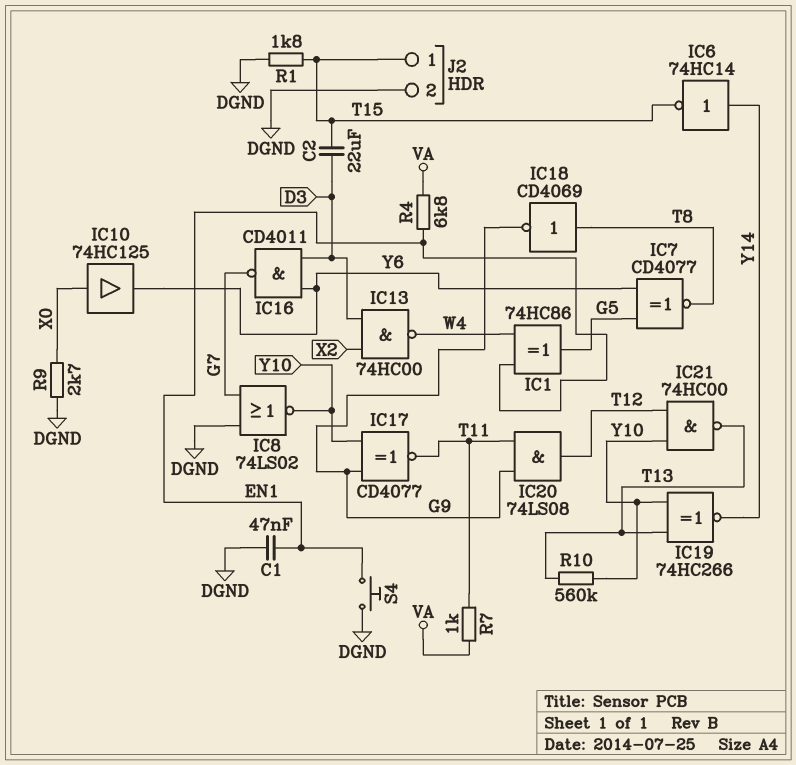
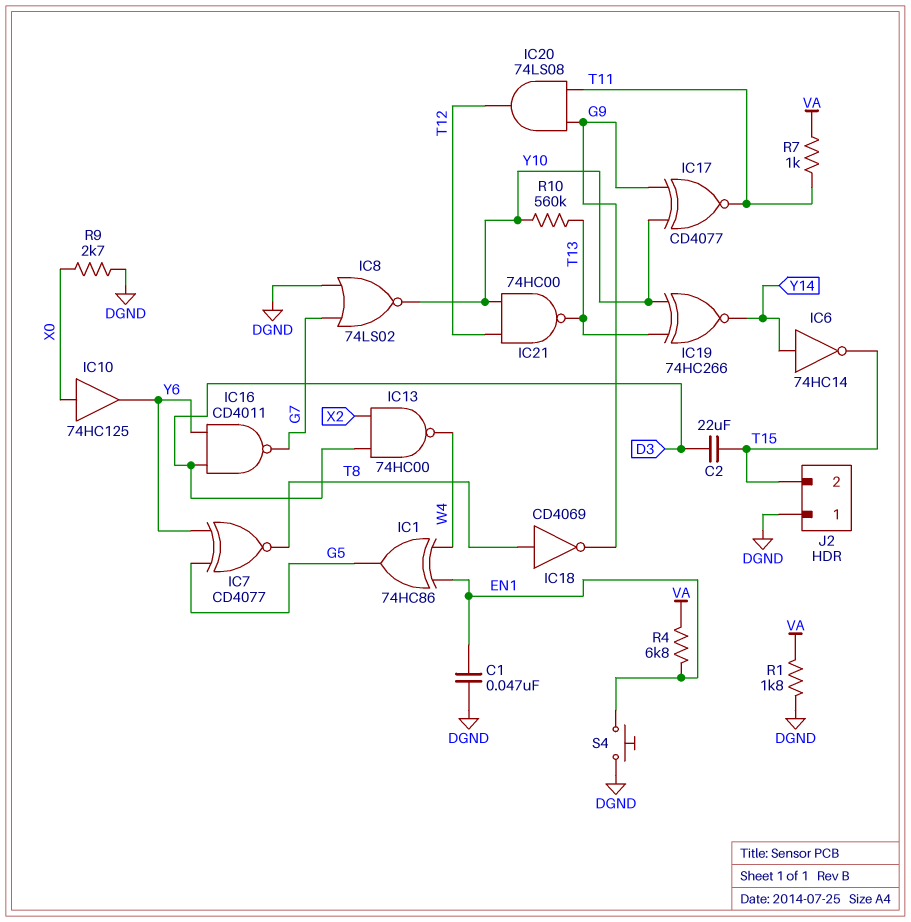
J2 pin 1: T15 -> DGND
J2 pin 2: DGND -> T15
R1: 1.8k (DGND, T15) -> 1.8k (DGND, VA)

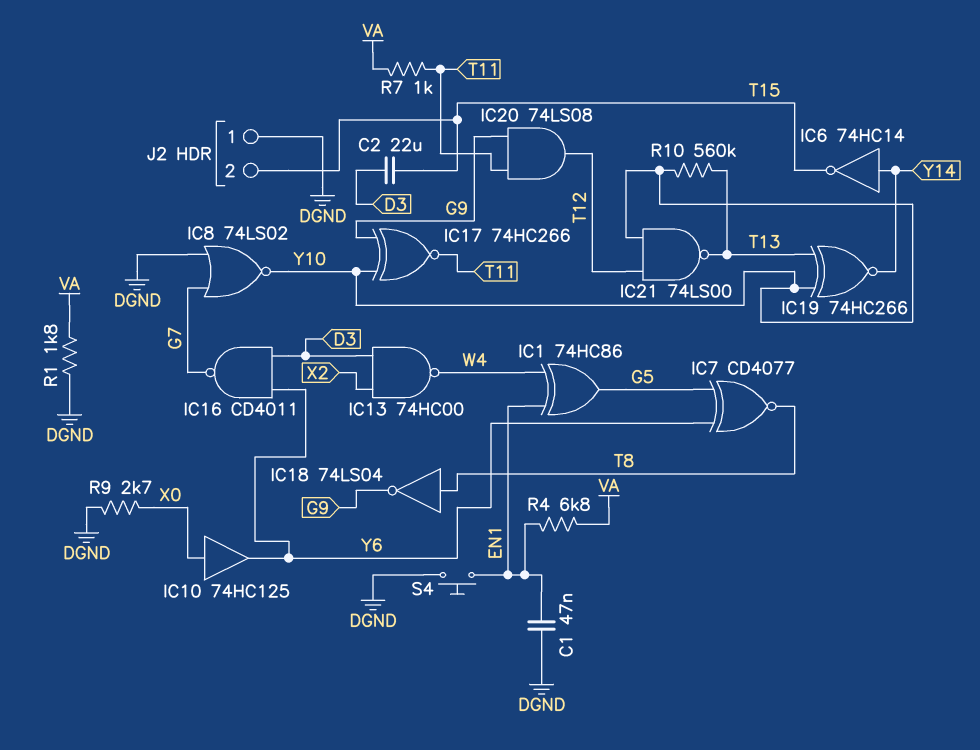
IC17: XNOR CD4077 (in G9, in Y10, out T11) -> XNOR 74HC266 (in G9, in Y10, out T11)
IC18: NOT CD4069 (in T8, out G9) -> NOT 74LS04 (in T8, out G9)
IC21: NAND 74HC00 (in T12, in Y10, out T13) -> NAND 74LS00 (in T12, in Y10, out T13)

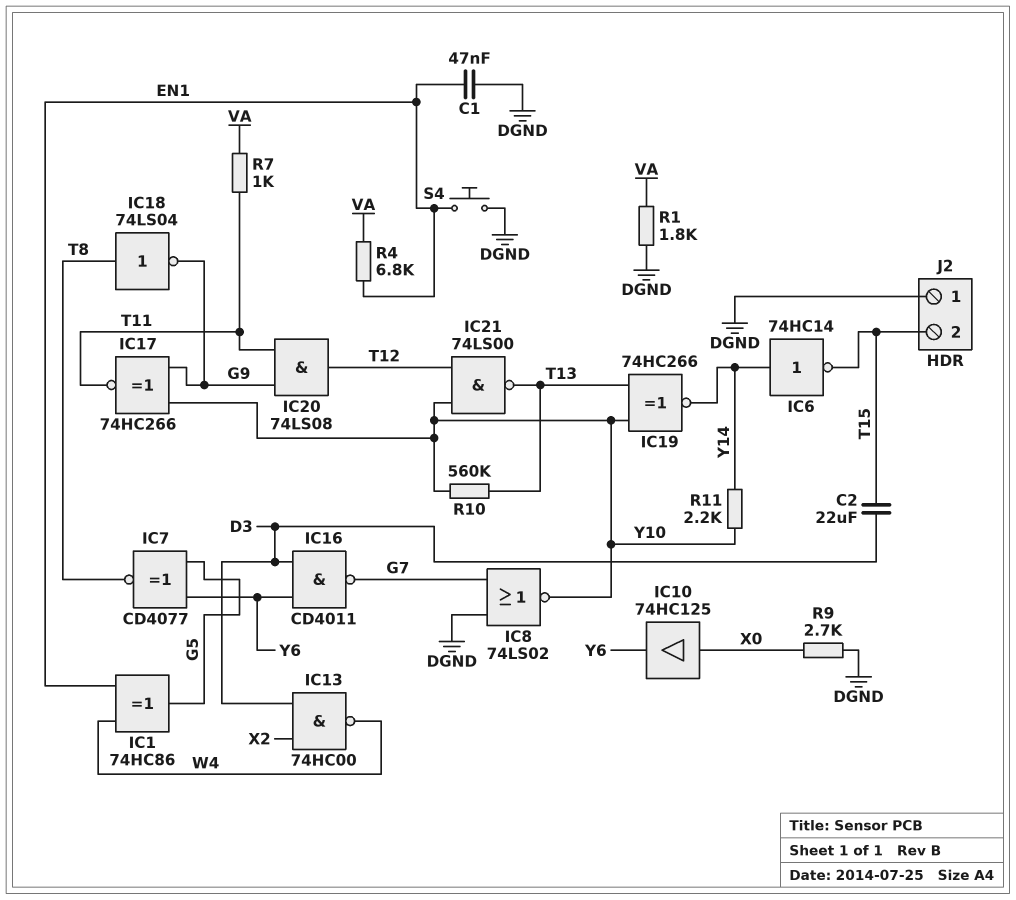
R11: none -> 2.2k (Y10, Y14)

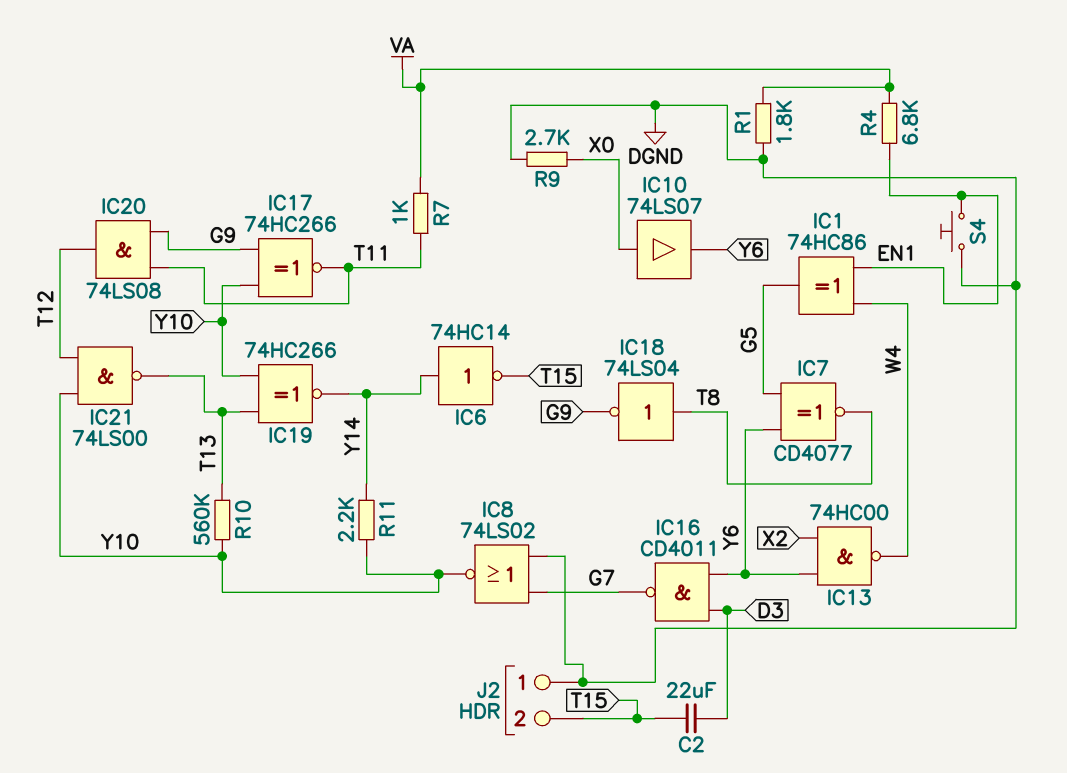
C1: 47nF (DGND, EN1) -> none
IC10: buffer 74HC125 (in X0, out Y6) -> buffer 74LS07 (in X0, out Y6)
IC13: NAND 74HC00 (in D3, in X2, out W4) -> NAND 74HC00 (in X2, in Y6, out W4)

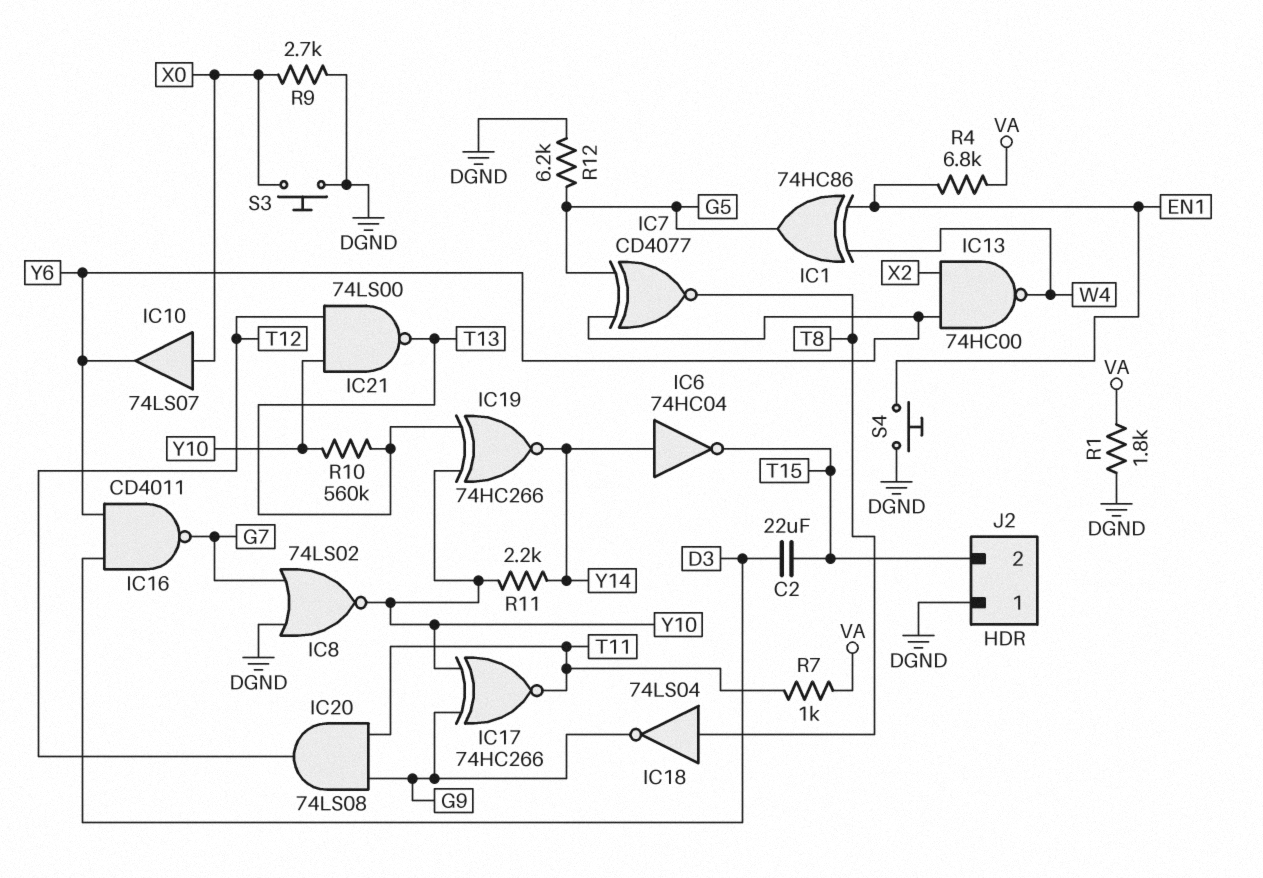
IC6: NOT 74HC14 (in Y14, out T15) -> NOT 74HC04 (in Y14, out T15)
R12: none -> 6.2k (DGND, G5)
S3: none -> button (DGND, X0)

